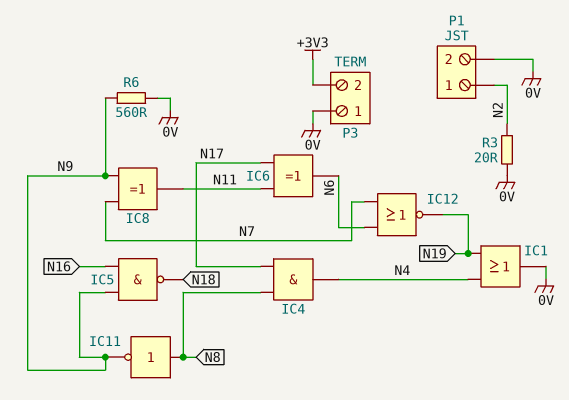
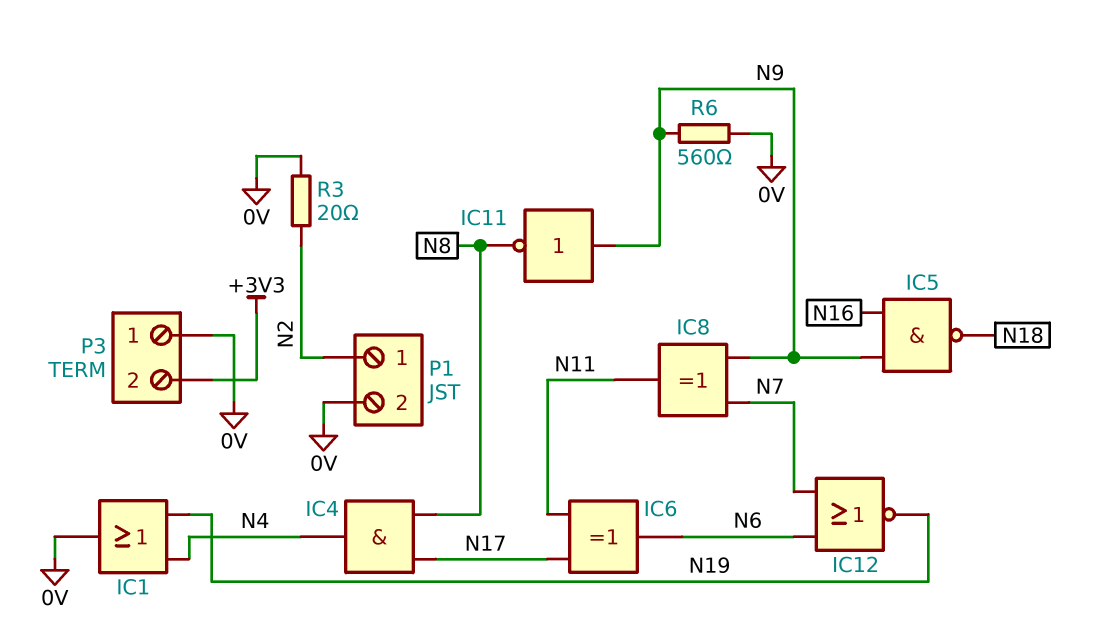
IC11: NOT (in N8, out N9) -> NOT (in N9, out N8)

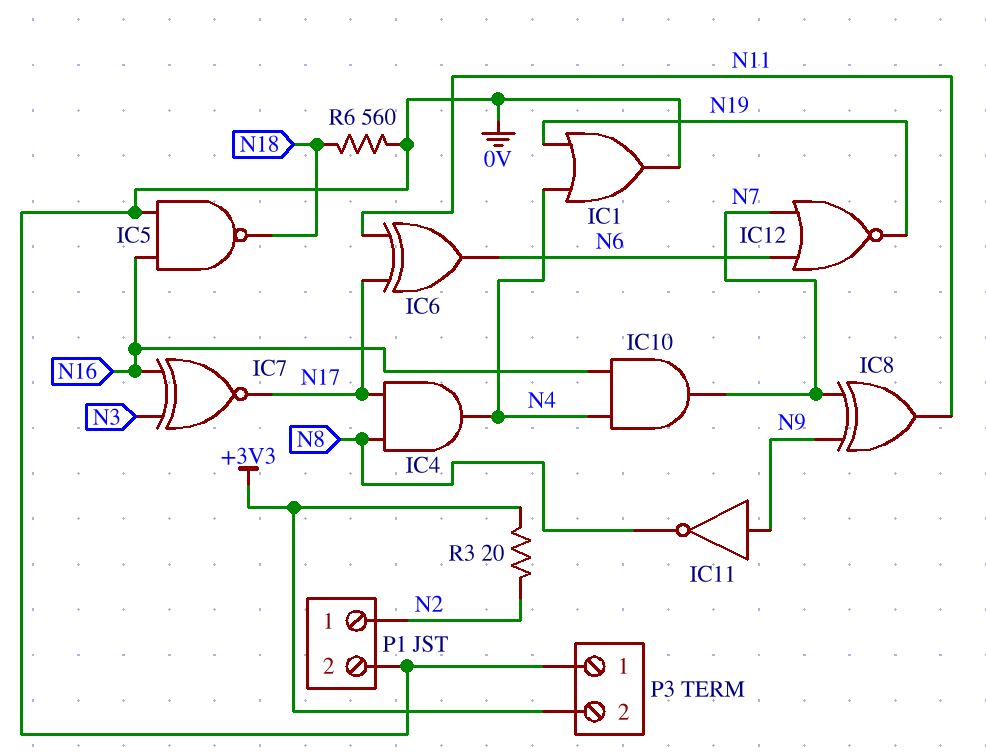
IC5: NAND (in N9, in N16, out N18) -> NAND (in 0V, in N16, out N18)
IC7: none -> XNOR (in N3, in N16, out N17)
IC10: none -> AND (in N4, in N16, out N7)
R3: 20 (0V, N2) -> 20 (+3V3, N2)
R6: 560 (0V, N9) -> 560 (0V, N18)

